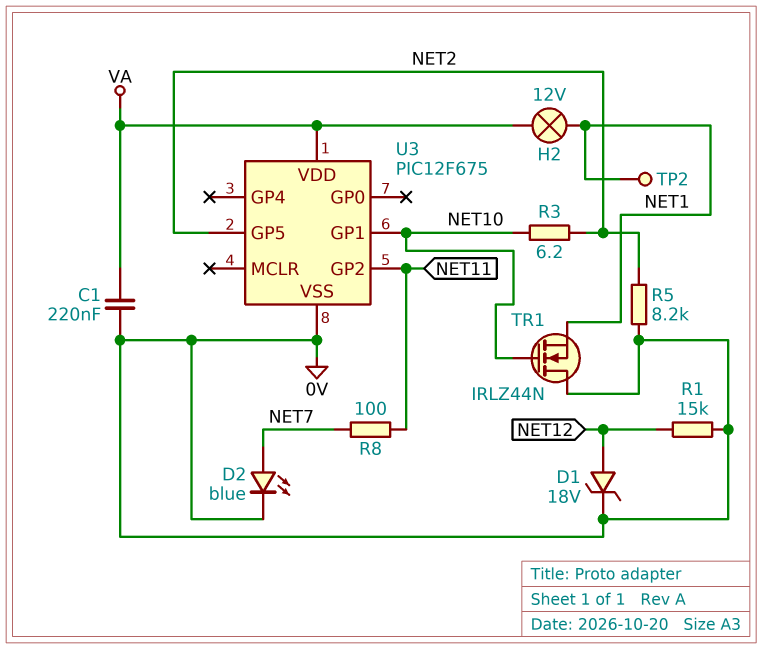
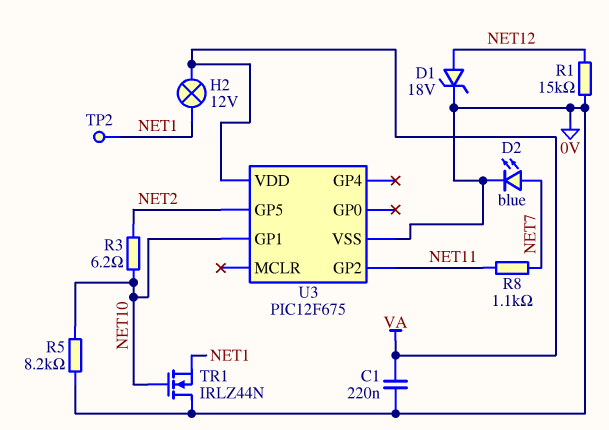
R5: 8.2k (0V, NET2) -> 8.2k (0V, NET10)
R8: 100 (NET7, NET11) -> 1.1k (NET7, NET11)

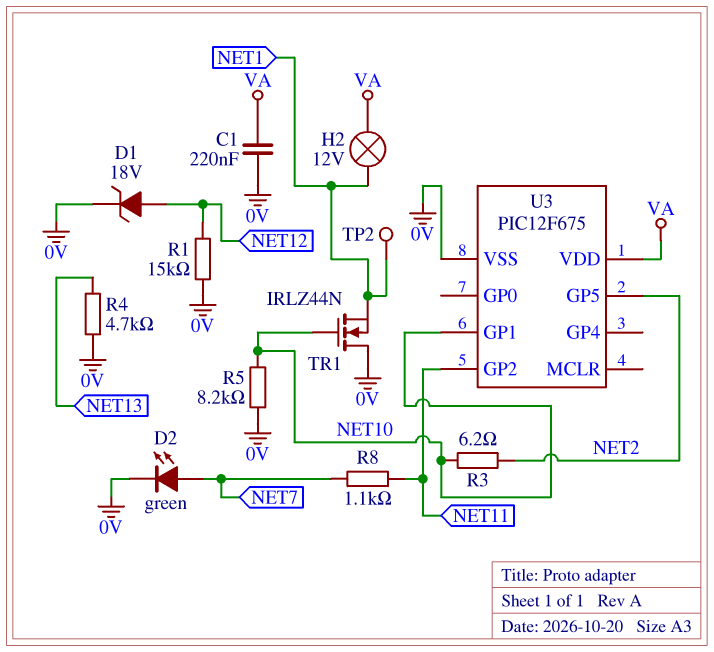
D2: LED blue (A NET7, K 0V) -> LED green (A NET7, K 0V)
R4: none -> 4.7k (0V, NET13)

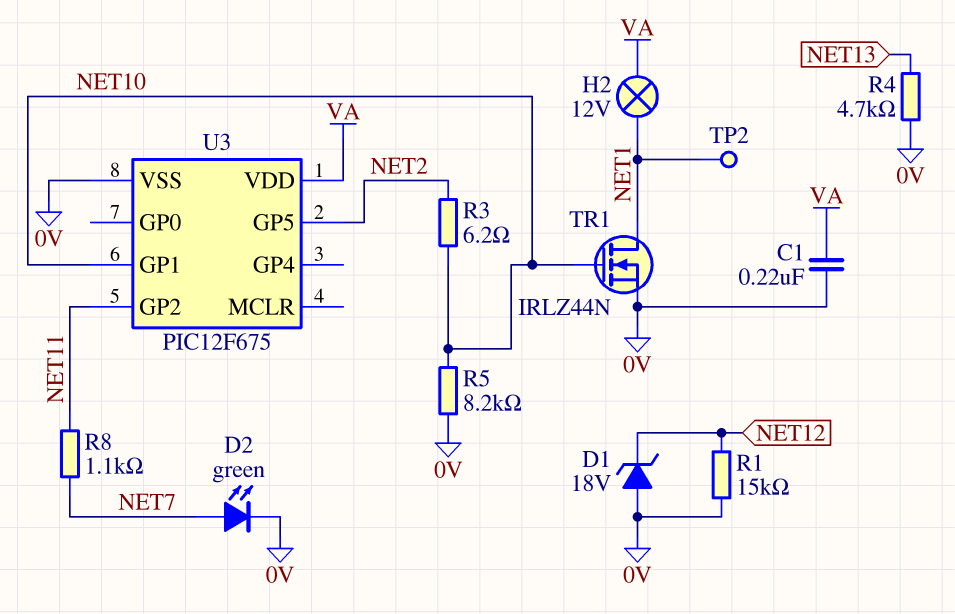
D1: zener 18V (A NET12, K 0V) -> zener 18V (A 0V, K NET12)
TR1: NMOS IRLZ44N (G NET10, D 0V, S NET1) -> NMOS IRLZ44N (G NET10, D NET1, S 0V)

